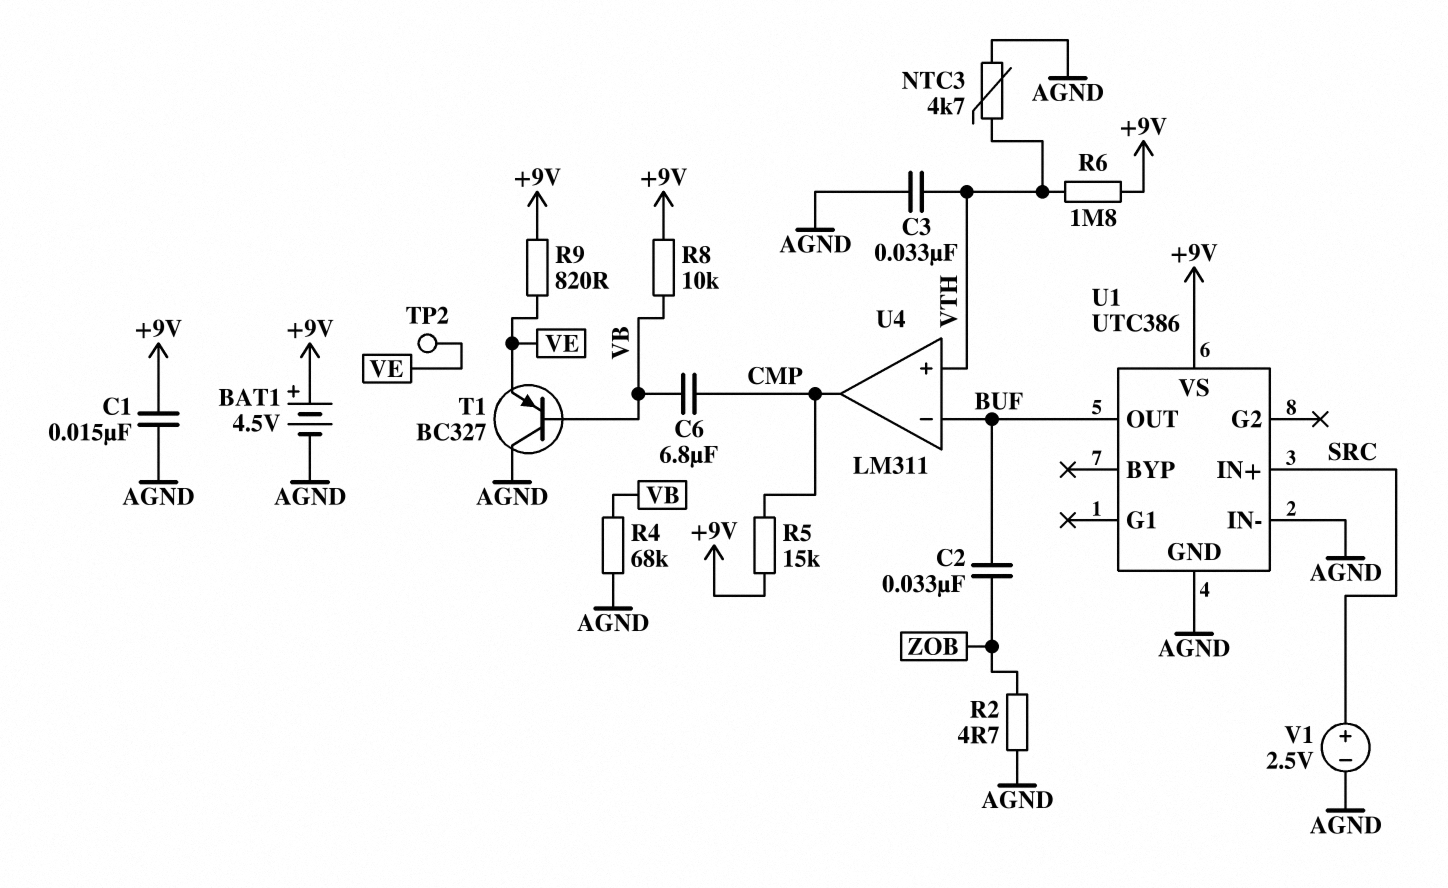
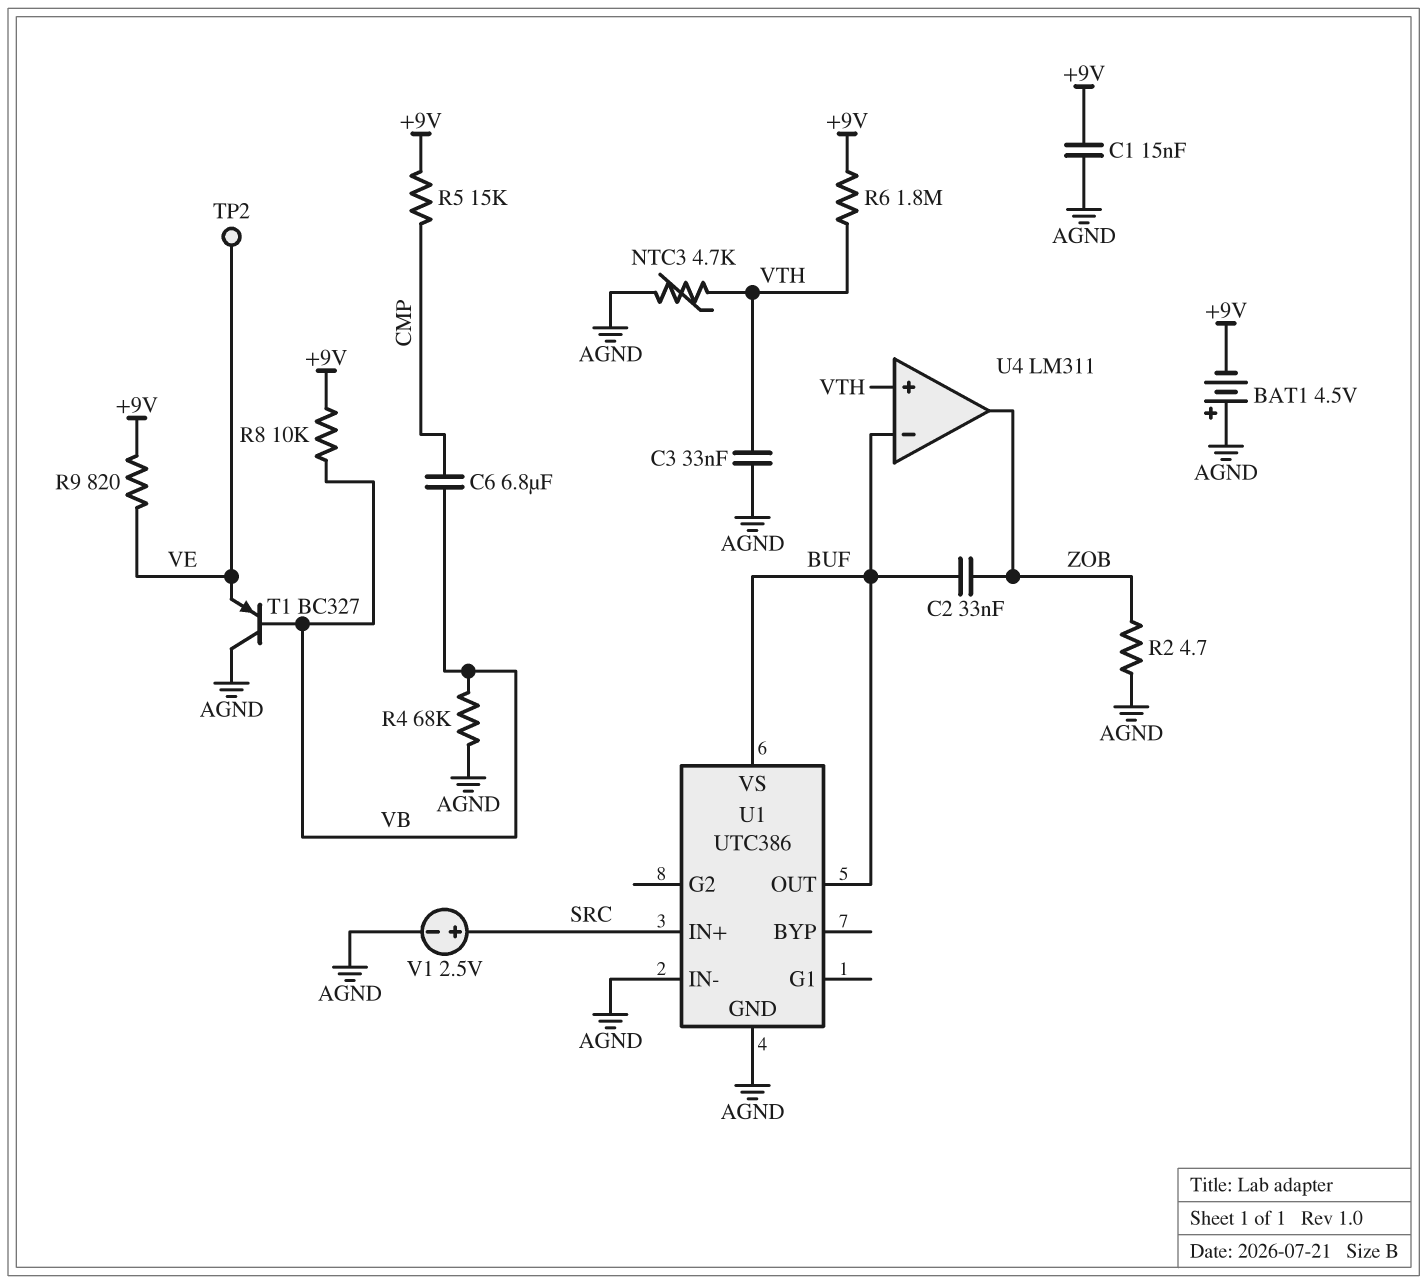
BAT1: 4.5V (plus +9V, minus AGND) -> 4.5V (plus AGND, minus +9V)
U1 pin VS: +9V -> BUF
U4 pin out: CMP -> ZOB

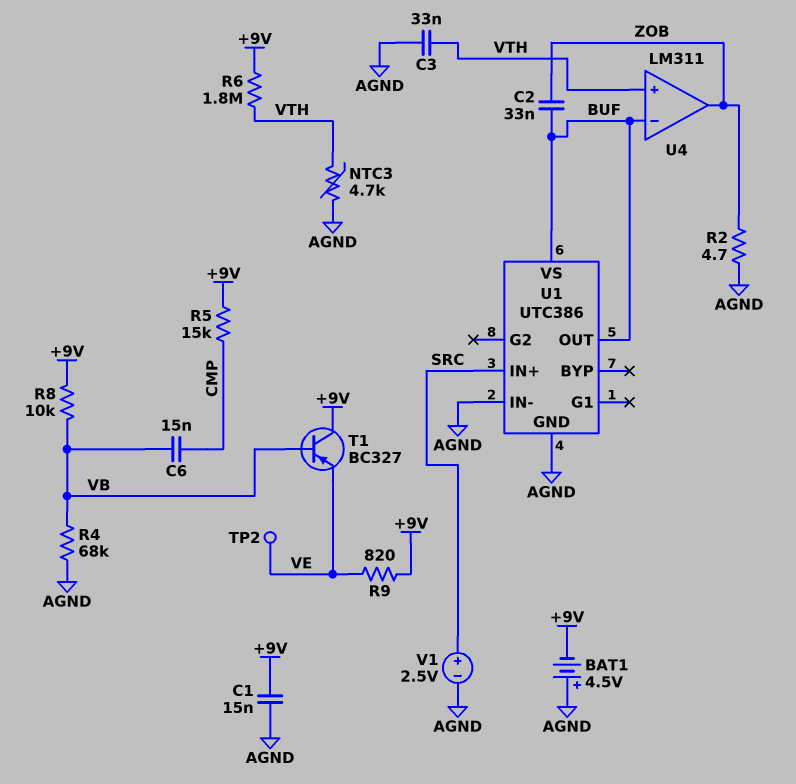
C6: 6.8uF (CMP, VB) -> 15nF (CMP, VB)
T1: PNP BC327 (B VB, C AGND, E VE) -> PNP BC327 (B VB, C +9V, E VE)

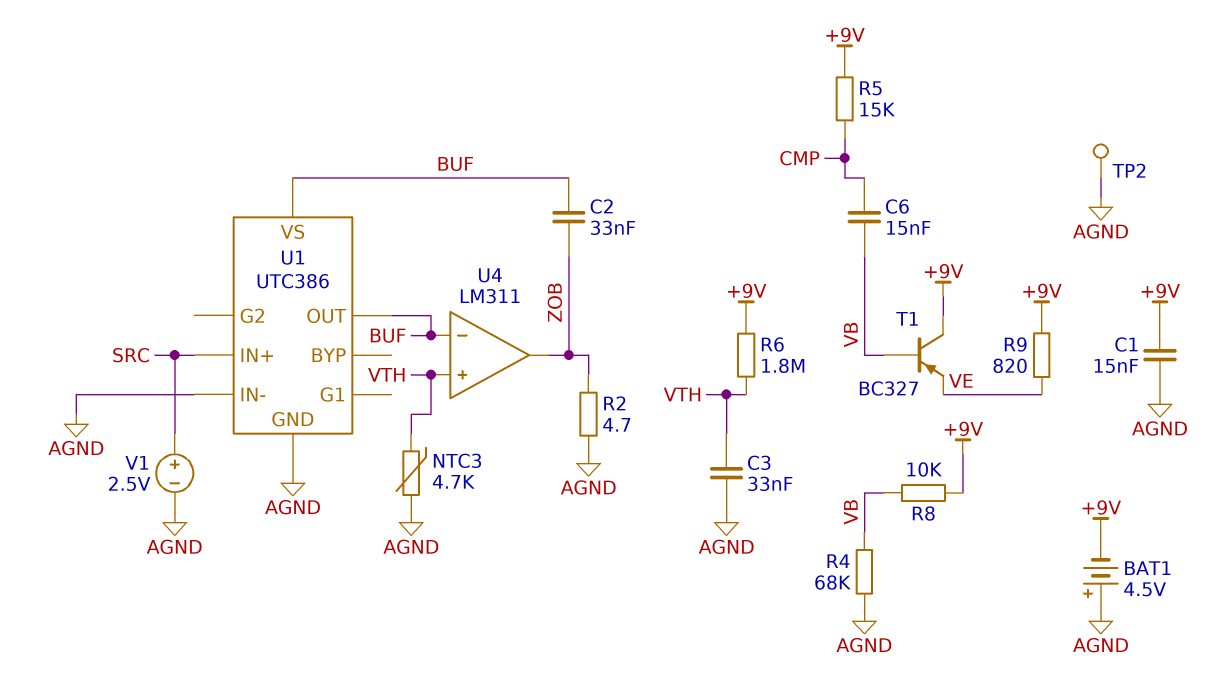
TP2: test point (VE) -> test point (AGND)

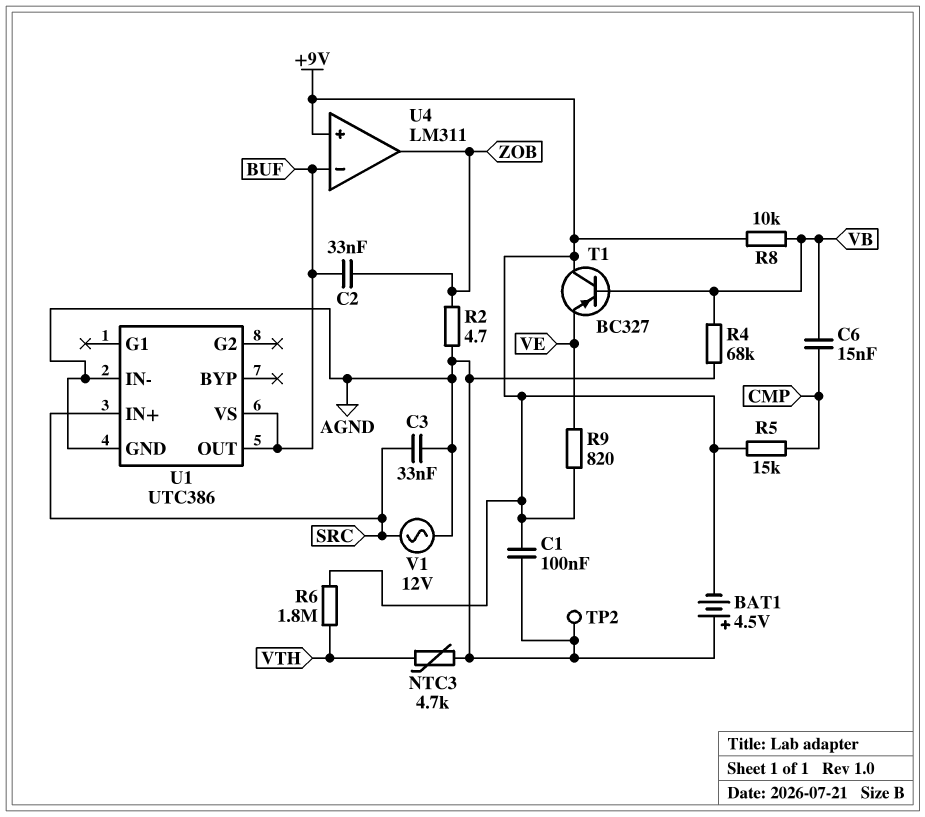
C1: 15nF (+9V, AGND) -> 100nF (+9V, AGND)
C3: 33nF (AGND, VTH) -> 33nF (AGND, SRC)
U4 pin in+: VTH -> +9V
V1: 2.5V (plus SRC, minus AGND) -> AC 12V (AGND, SRC)

